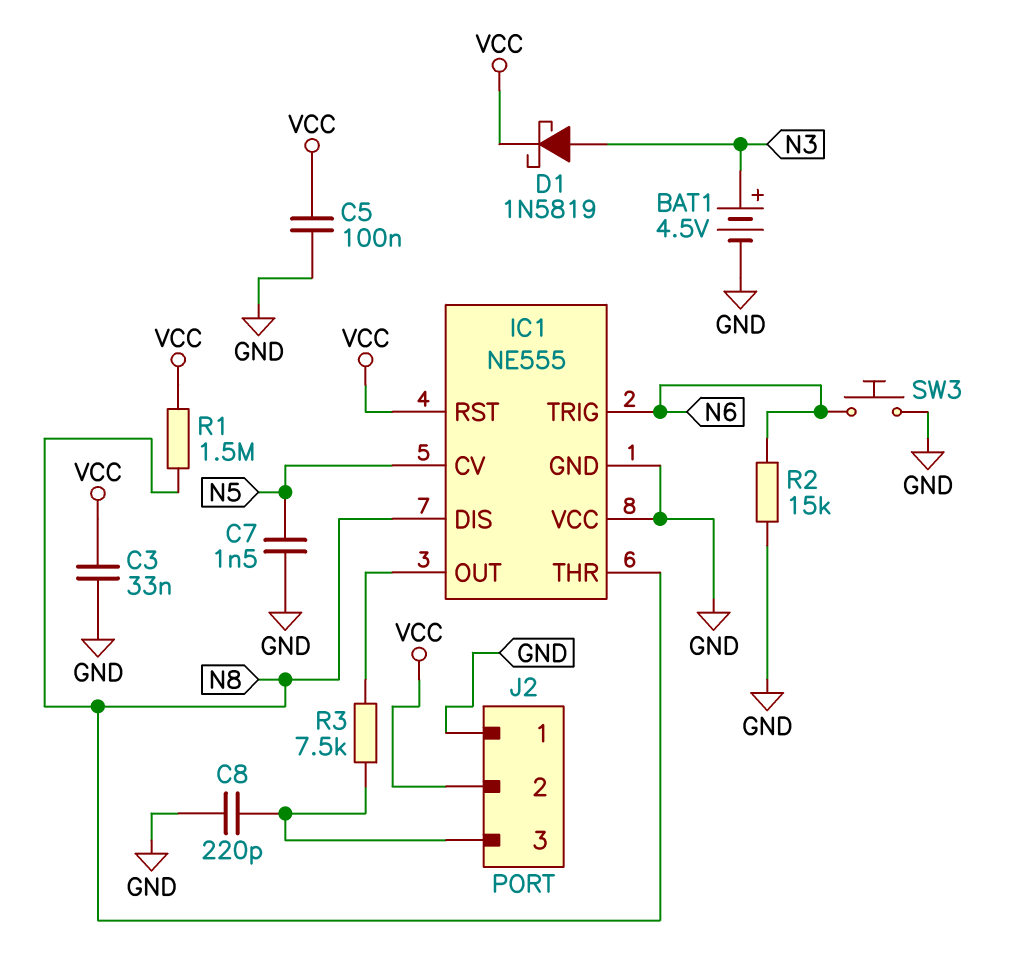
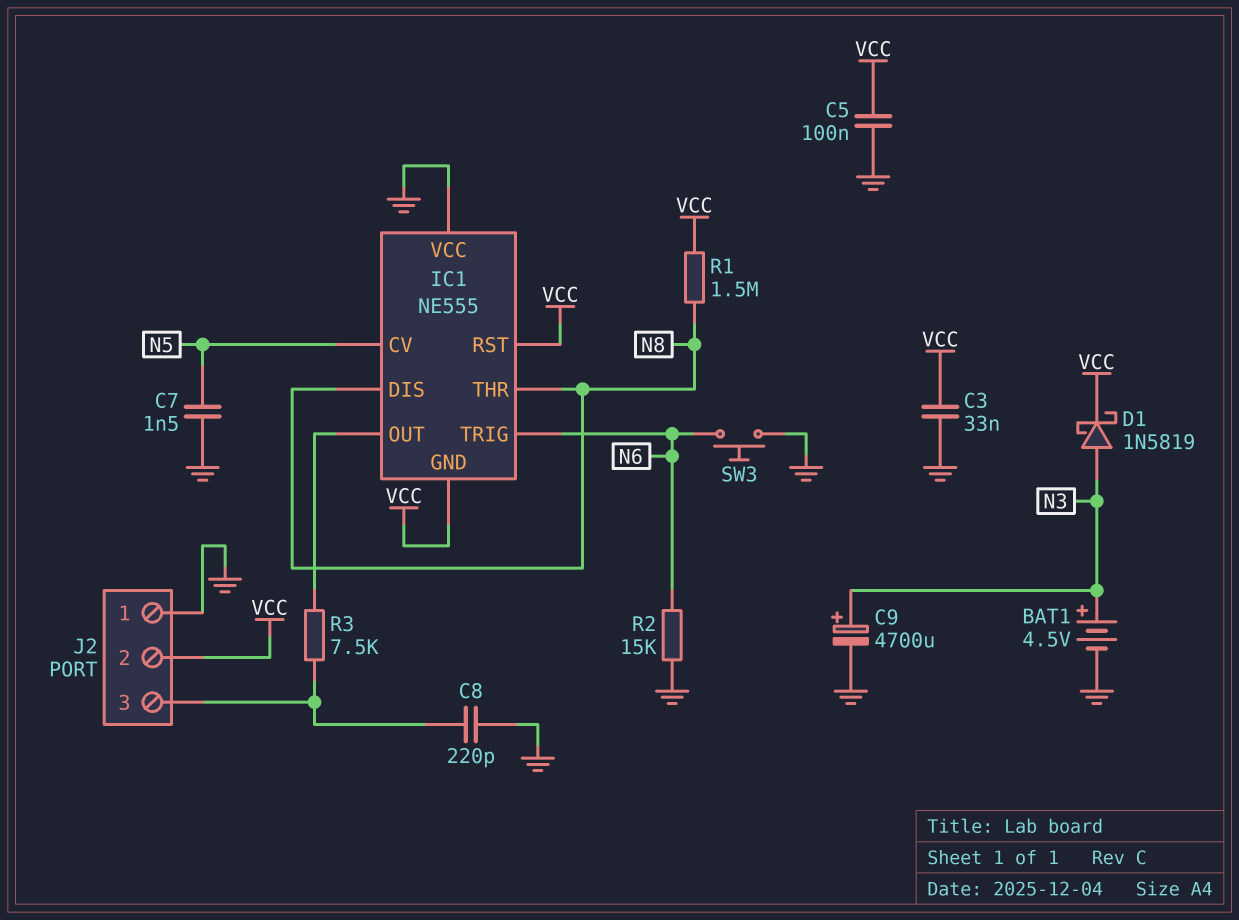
C9: none -> 4700uF (plus N3, minus GND)
IC1 pin GND: GND -> VCC

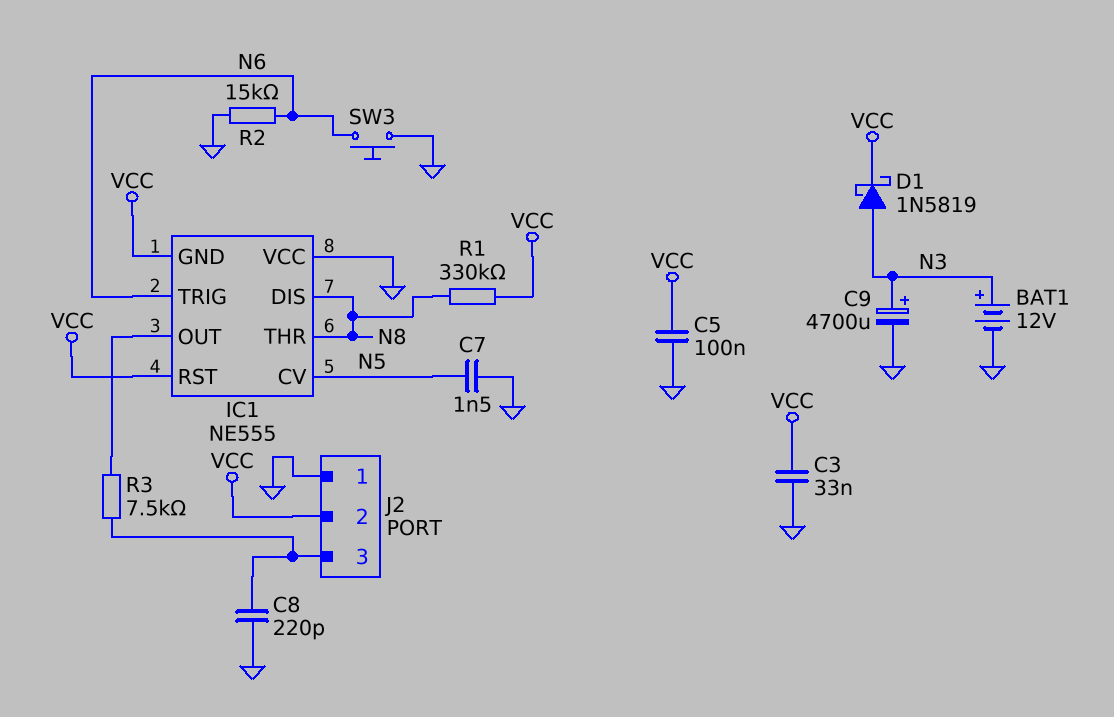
BAT1: 4.5V (plus N3, minus GND) -> 12V (plus N3, minus GND)
R1: 1.5M (N8, VCC) -> 330k (N8, VCC)

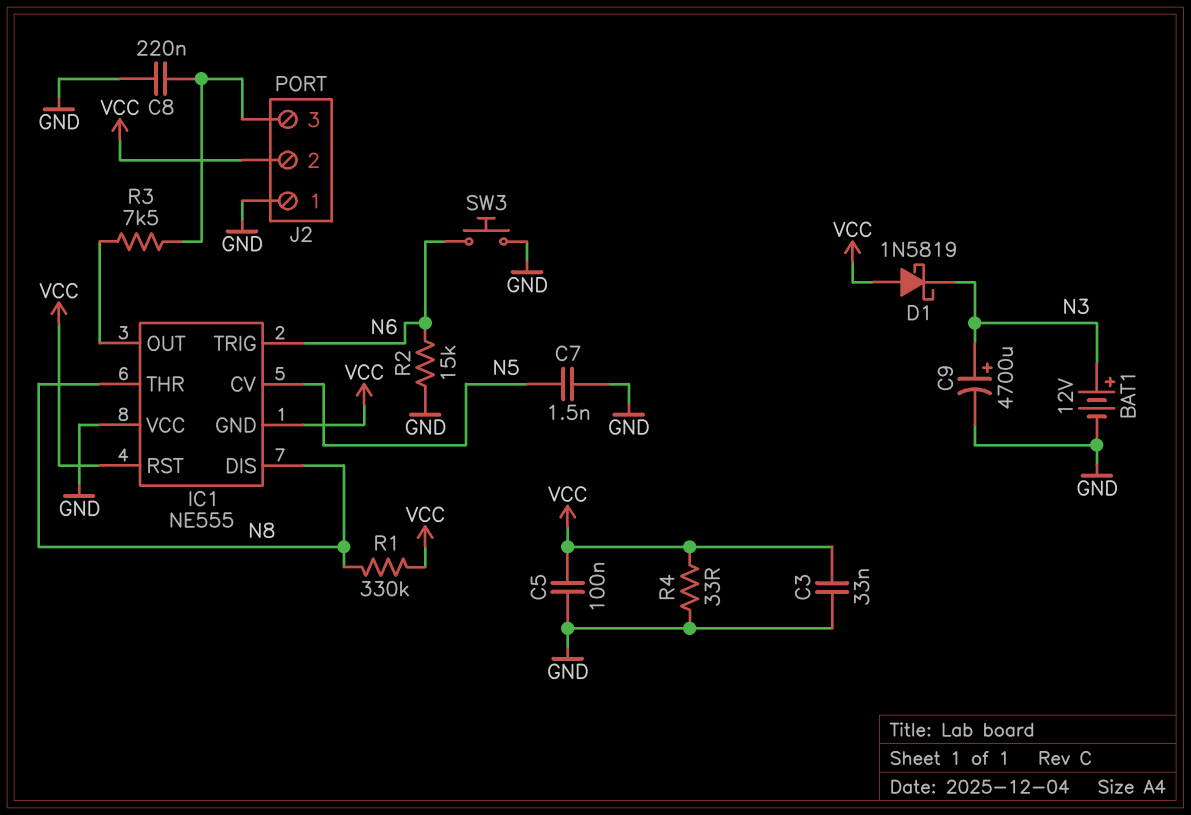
C8: 220pF (GND, J2/3) -> 220nF (GND, J2/3)
D1: schottky 1N5819 (A N3, K VCC) -> schottky 1N5819 (A VCC, K N3)
R4: none -> 33 (GND, VCC)

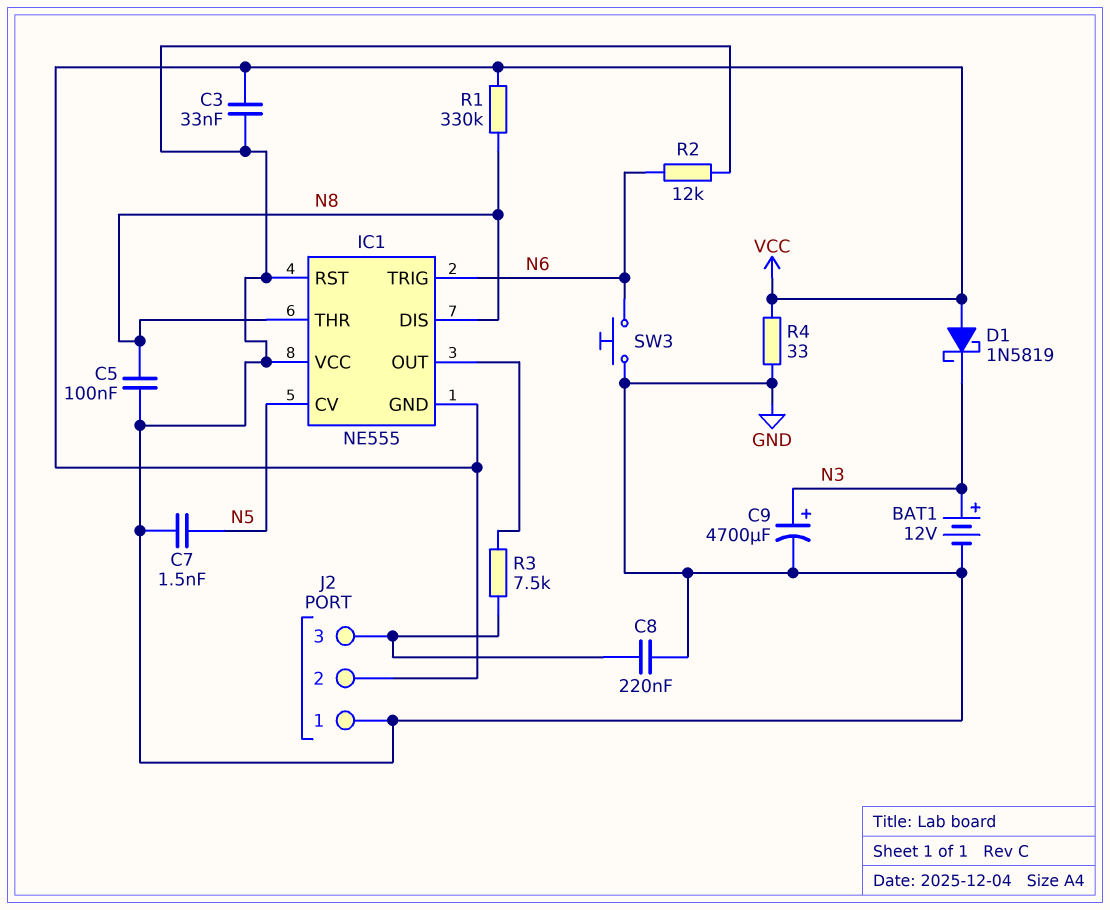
C5: 100nF (GND, VCC) -> 100nF (GND, N8)
IC1 pin RST: VCC -> GND
R2: 15k (GND, N6) -> 12k (GND, N6)

